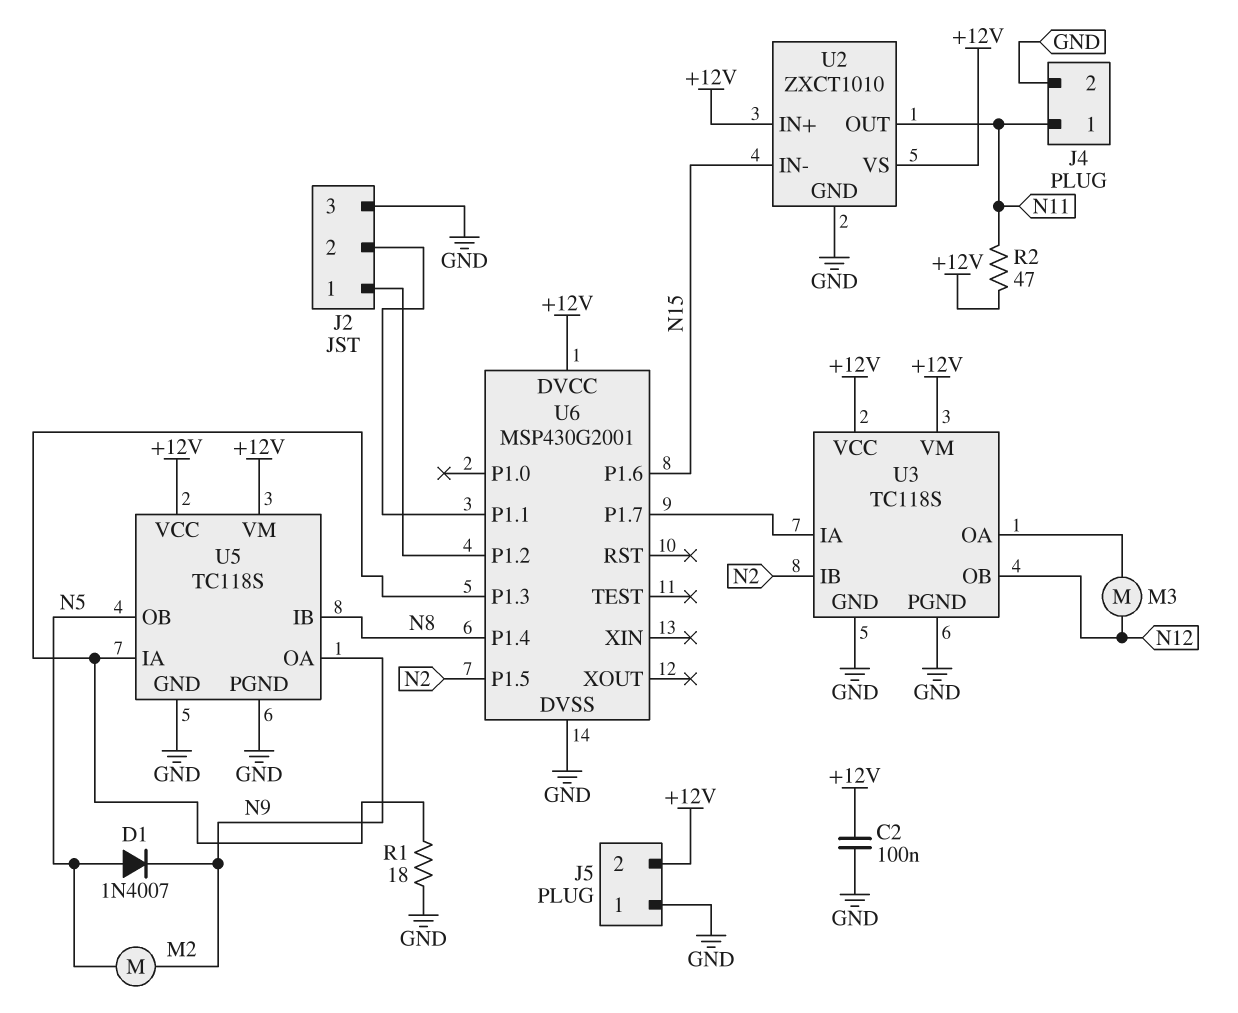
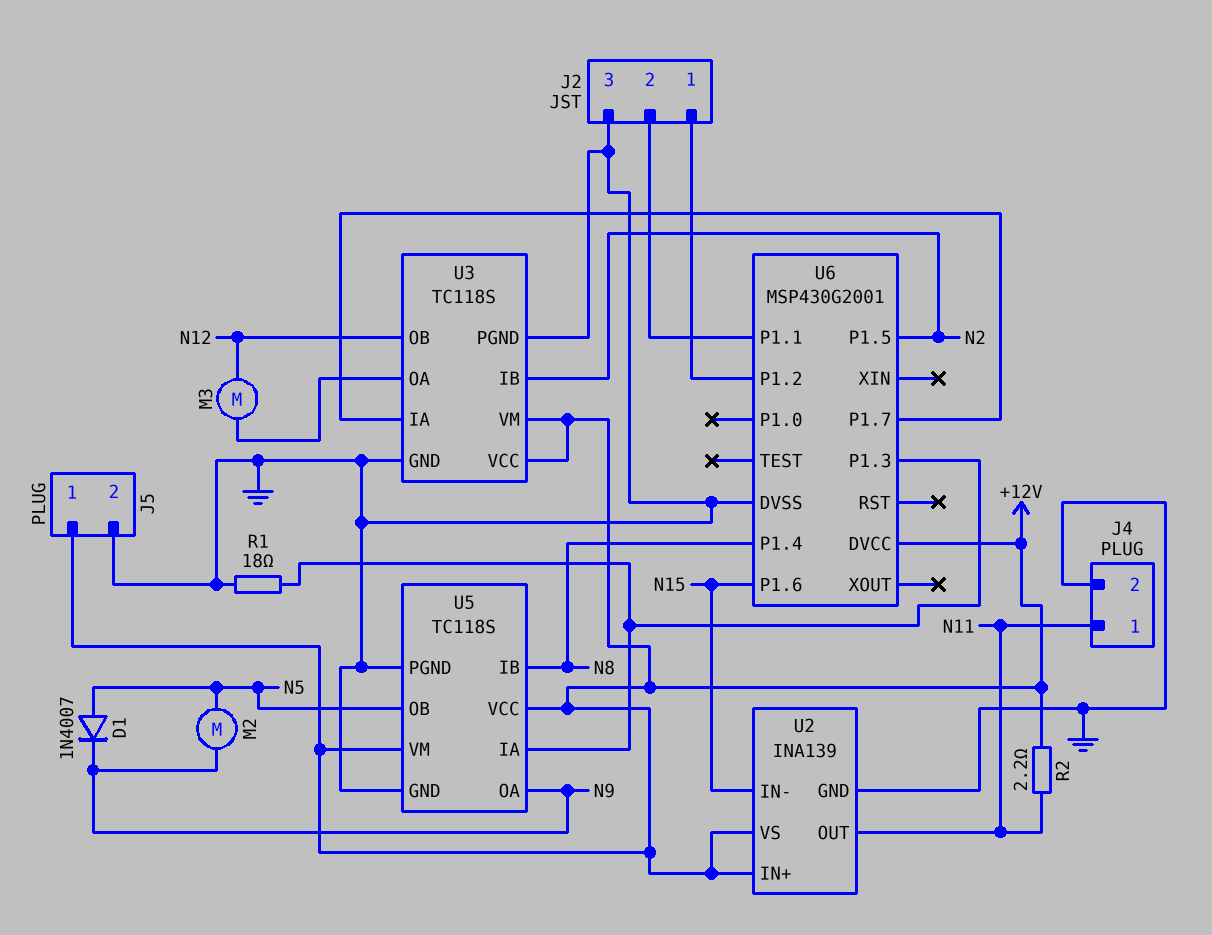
C2: 100nF (+12V, GND) -> none
J5 pin 1: GND -> +12V
J5 pin 2: +12V -> GND
R2: 47 (+12V, N11) -> 2.2 (+12V, N11)
U2: ZXCT1010 -> INA139

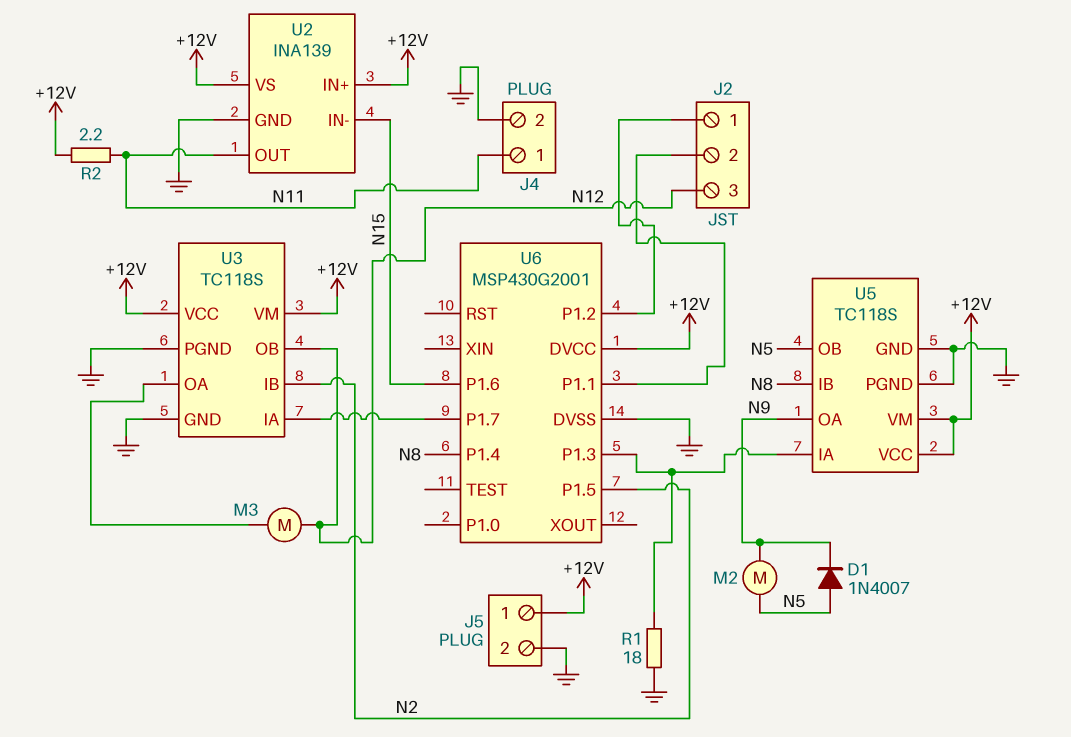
J2 pin 3: GND -> N12

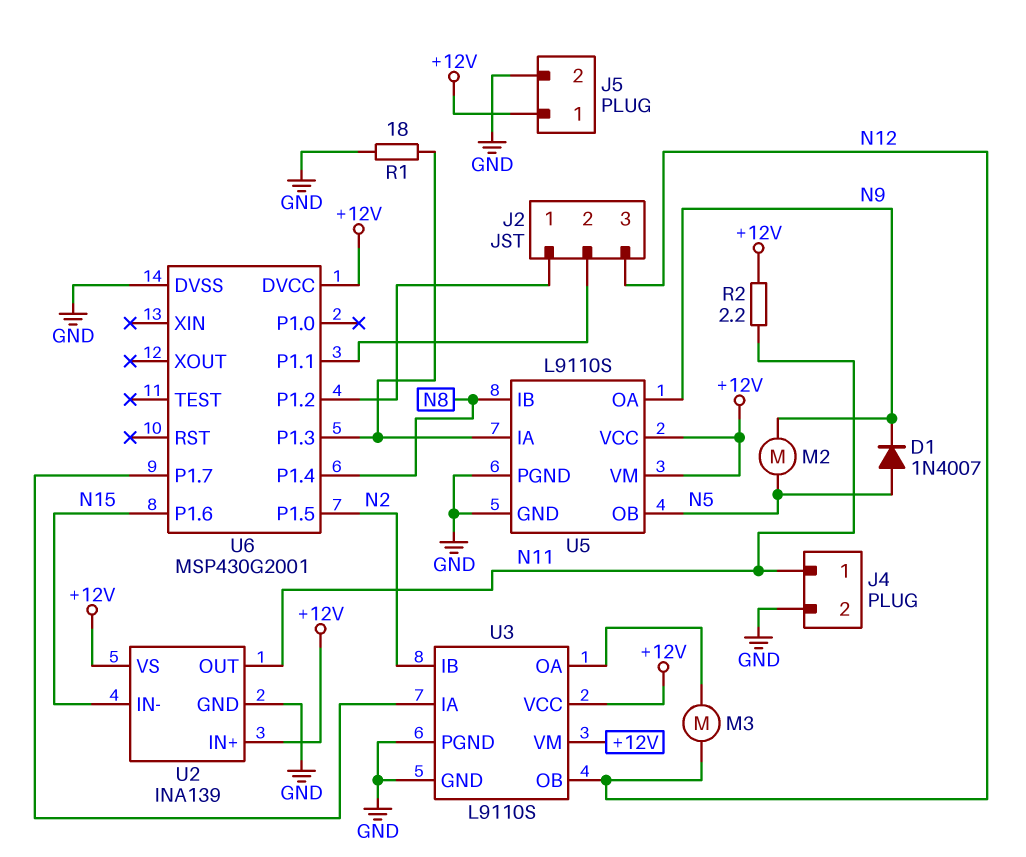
U3: TC118S -> L9110S
U5: TC118S -> L9110S

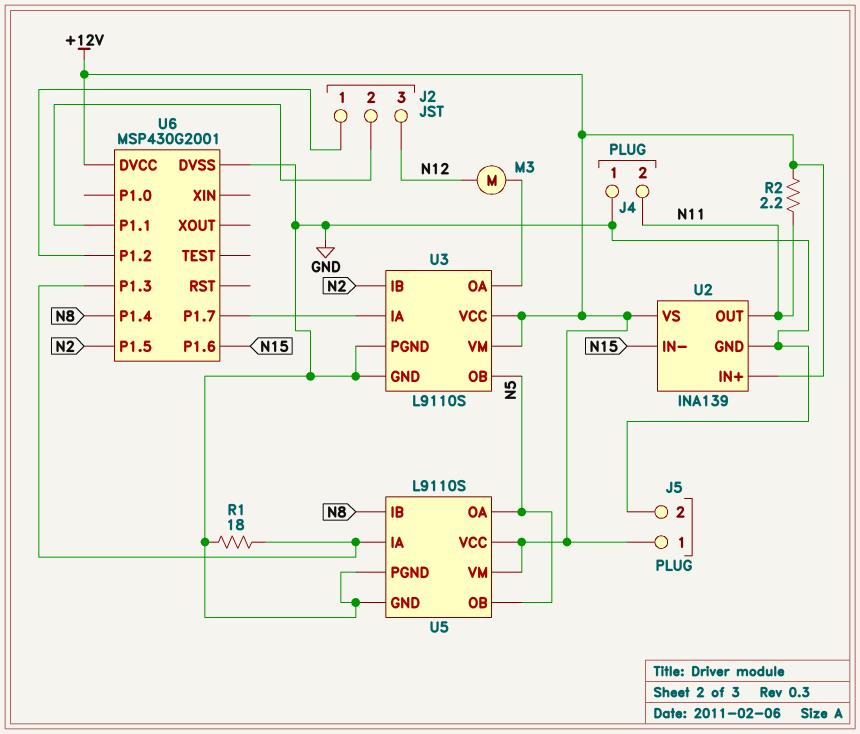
D1: diode 1N4007 (A N5, K N9) -> none
J4 pin 1: N11 -> GND
J4 pin 2: GND -> N11
M2: motor (N5, N9) -> none
U3 pin OB: N12 -> N5
U5 pin OA: N9 -> N5

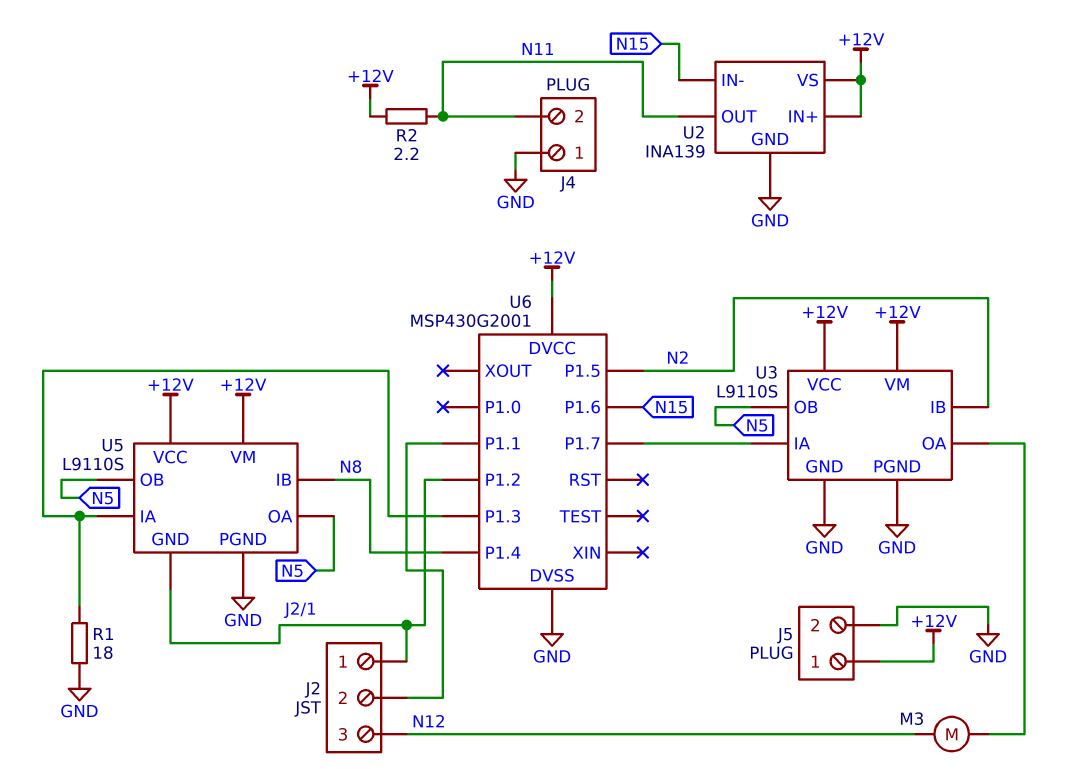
U5 pin GND: GND -> J2/1

